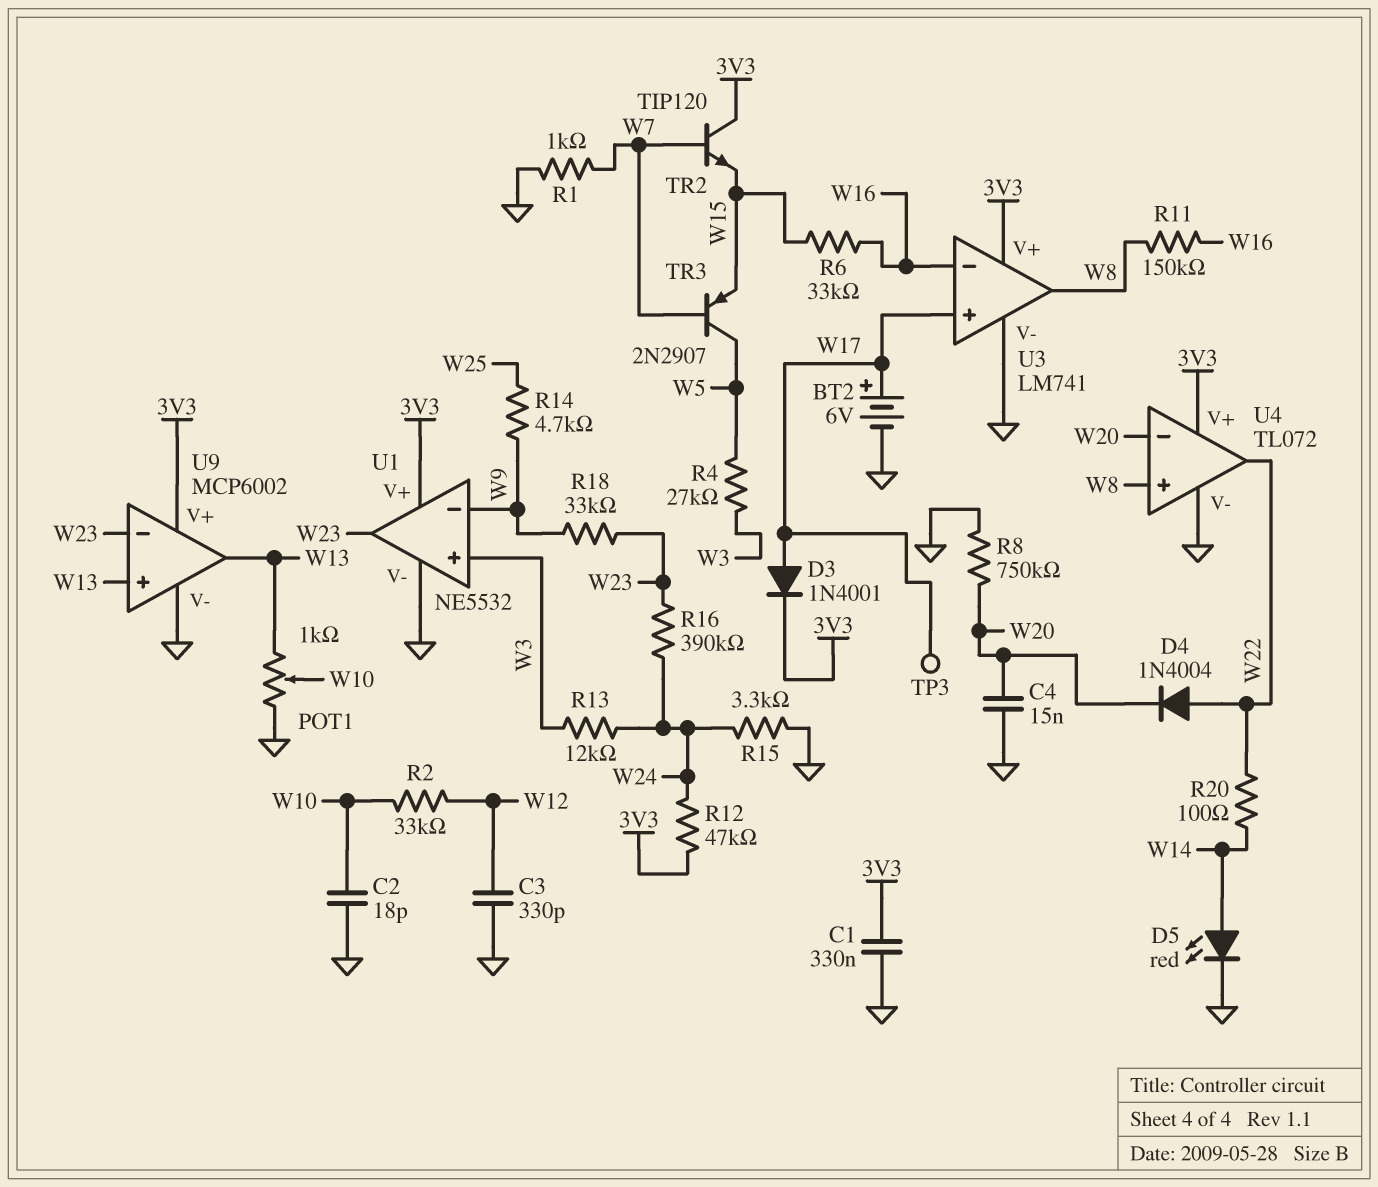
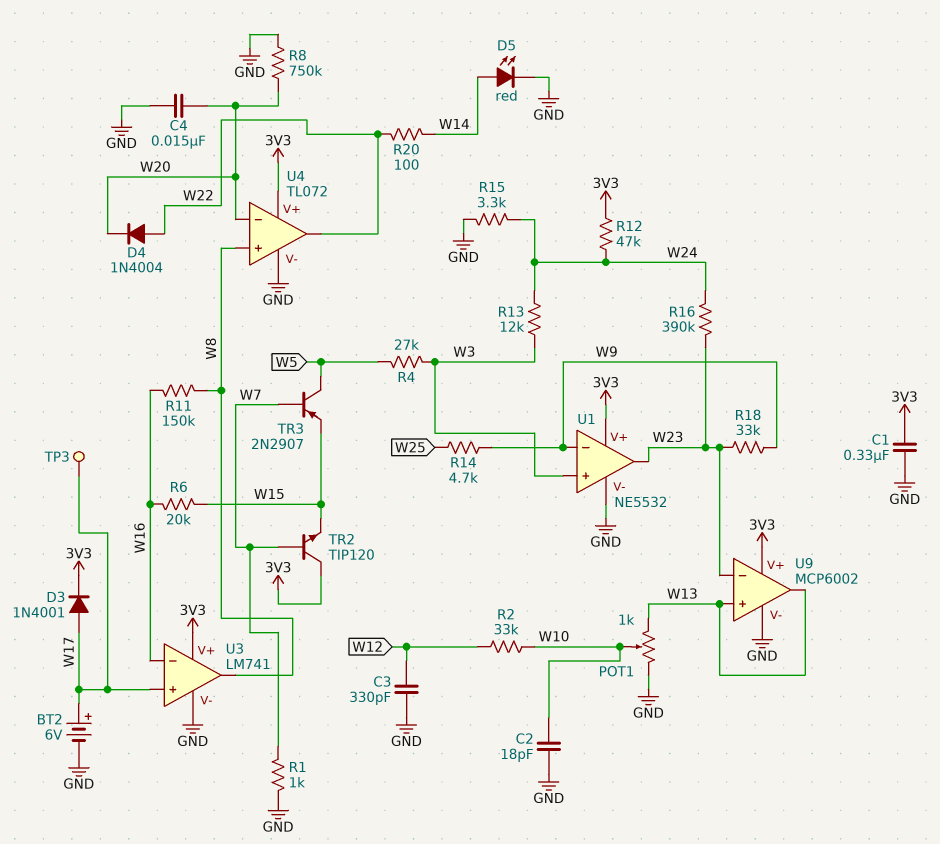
R6: 33k (W15, W16) -> 20k (W15, W16)

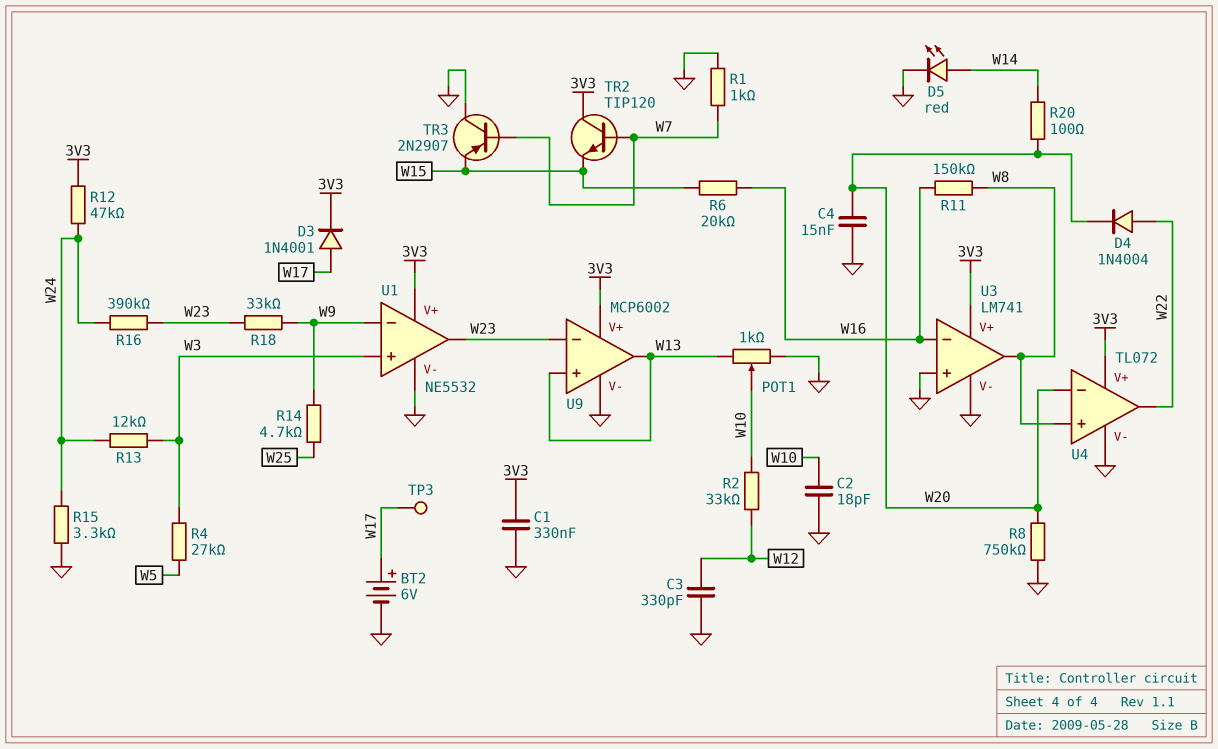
R20: 100 (W14, W22) -> 100 (W14, W20)
TR3: PNP 2N2907 (B W7, C W5, E W15) -> PNP 2N2907 (B W7, C GND, E W15)
U3 pin in+: W17 -> GND

